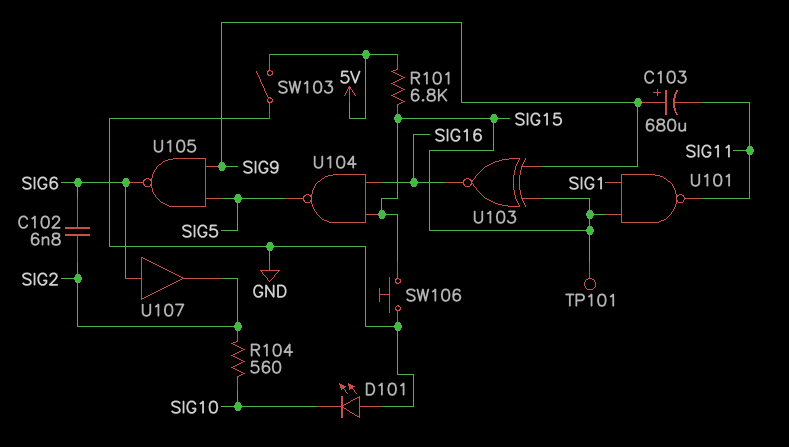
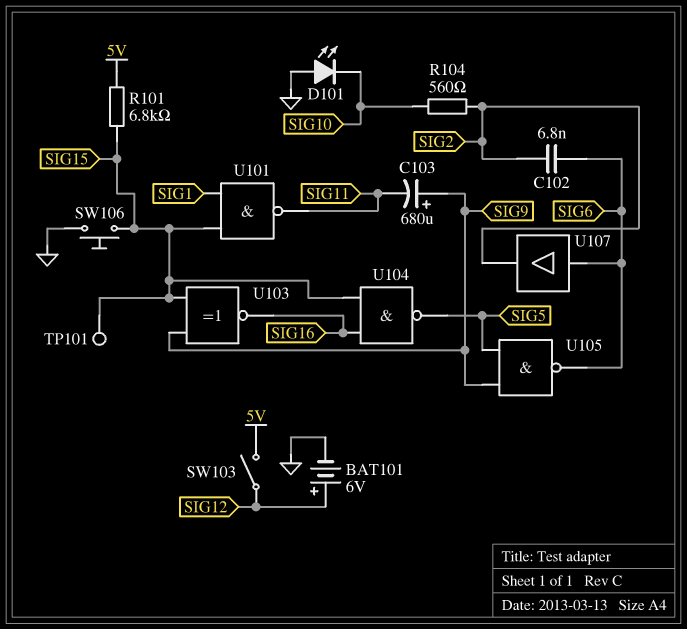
BAT101: none -> 6V (plus SIG12, minus GND)
SW103: switch (5V, GND) -> switch (5V, SIG12)

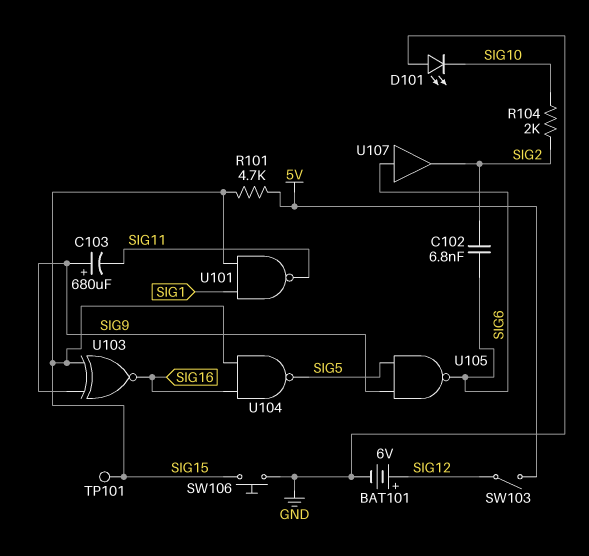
R101: 6.8k (5V, SIG15) -> 4.7k (5V, SIG15)
R104: 560 (SIG2, SIG10) -> 2k (SIG2, SIG10)

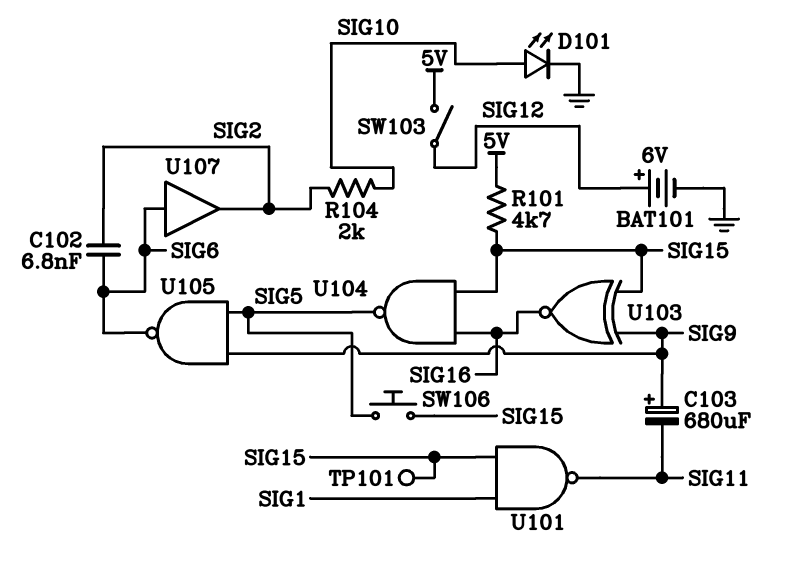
D101: LED (A GND, K SIG10) -> LED (A SIG10, K GND)
SW106: button (GND, SIG15) -> button (SIG5, SIG15)

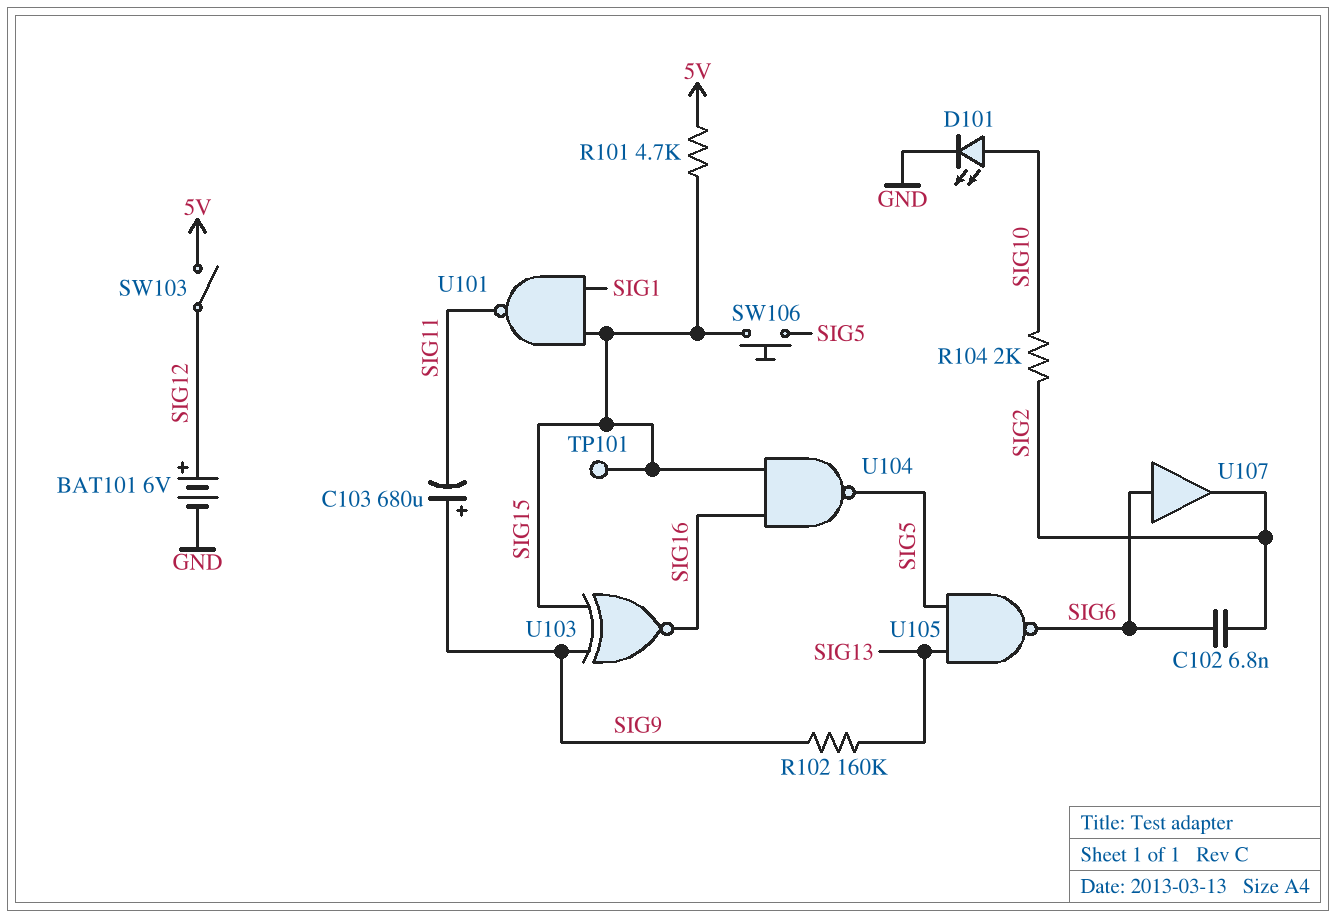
R102: none -> 160k (SIG9, SIG13)
U105: NAND (in SIG5, in SIG9, out SIG6) -> NAND (in SIG5, in SIG13, out SIG6)

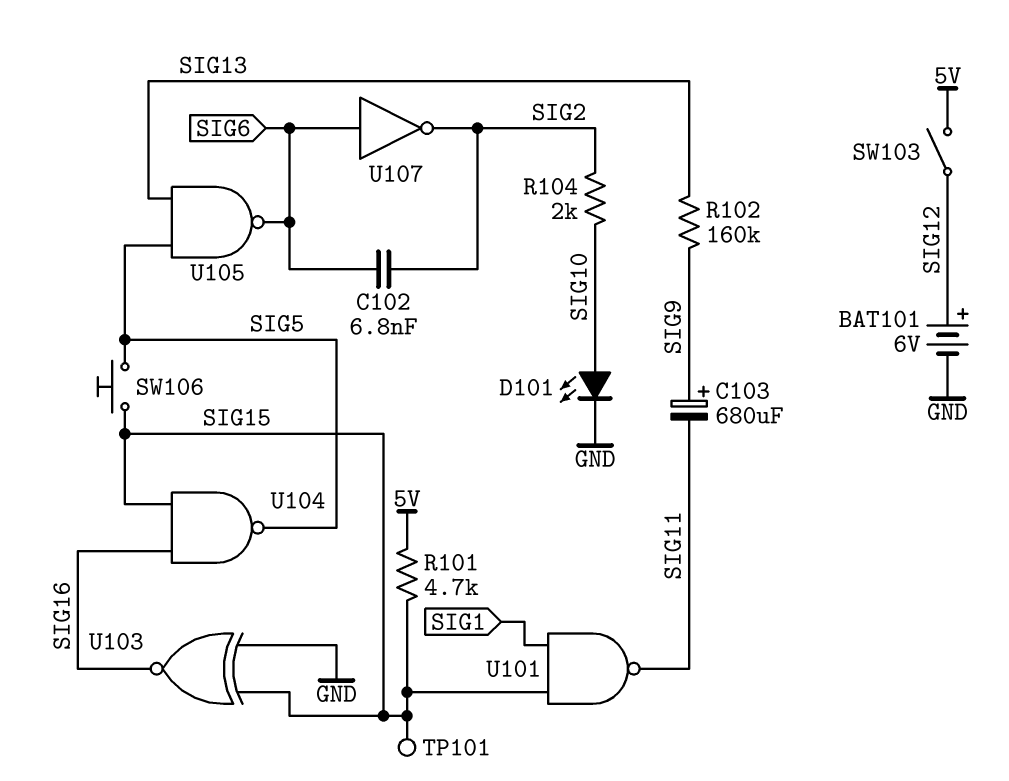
U103: XNOR (in SIG9, in SIG15, out SIG16) -> XNOR (in GND, in SIG15, out SIG16)
U107: buffer (in SIG6, out SIG2) -> NOT (in SIG6, out SIG2)

